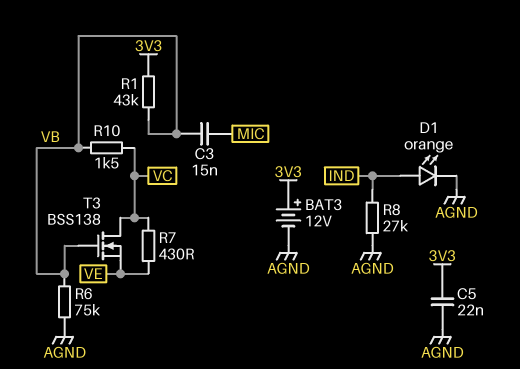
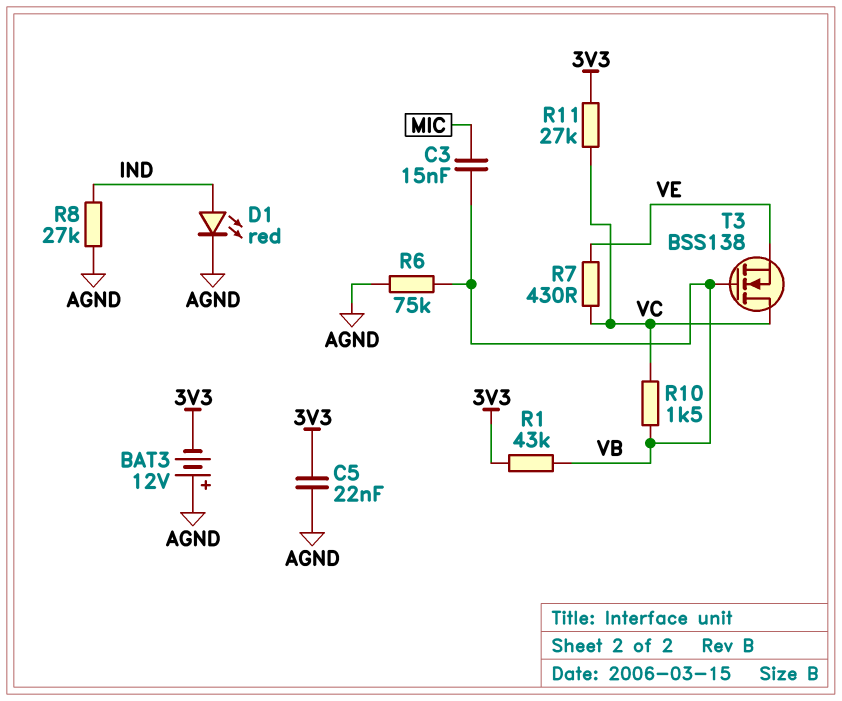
BAT3: 12V (plus 3V3, minus AGND) -> 12V (plus AGND, minus 3V3)
D1: LED orange (A IND, K AGND) -> LED red (A IND, K AGND)
R11: none -> 27k (3V3, VC)

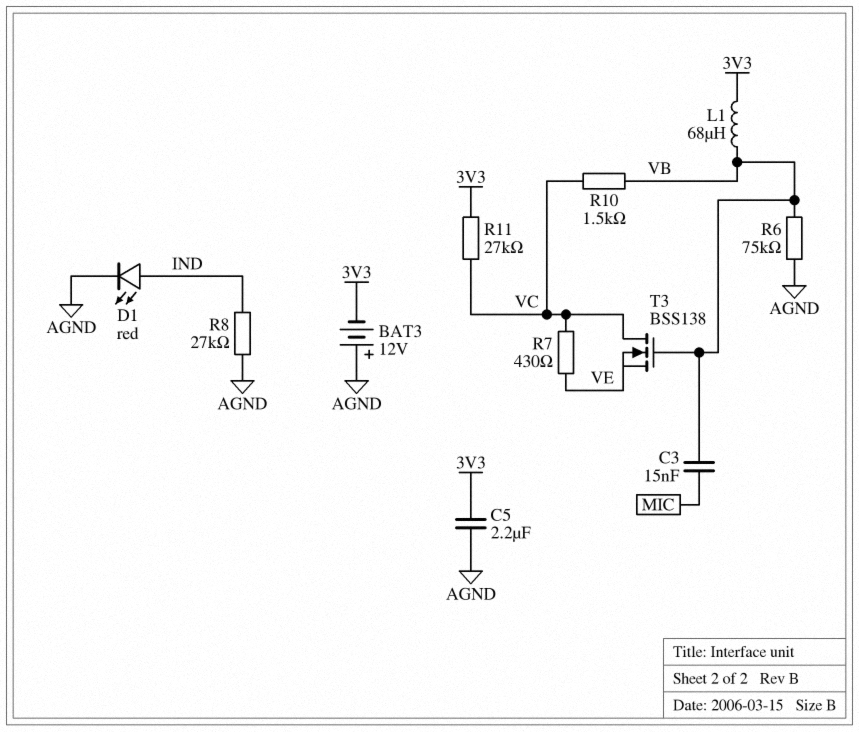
C5: 22nF (3V3, AGND) -> 2.2uF (3V3, AGND)
L1: none -> 68uH (3V3, VB)
R1: 43k (3V3, VB) -> none

